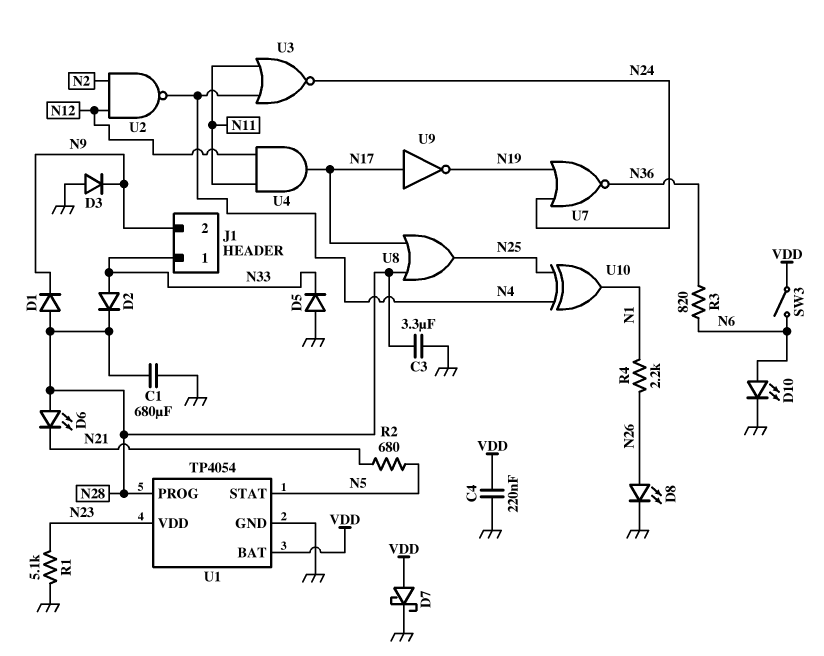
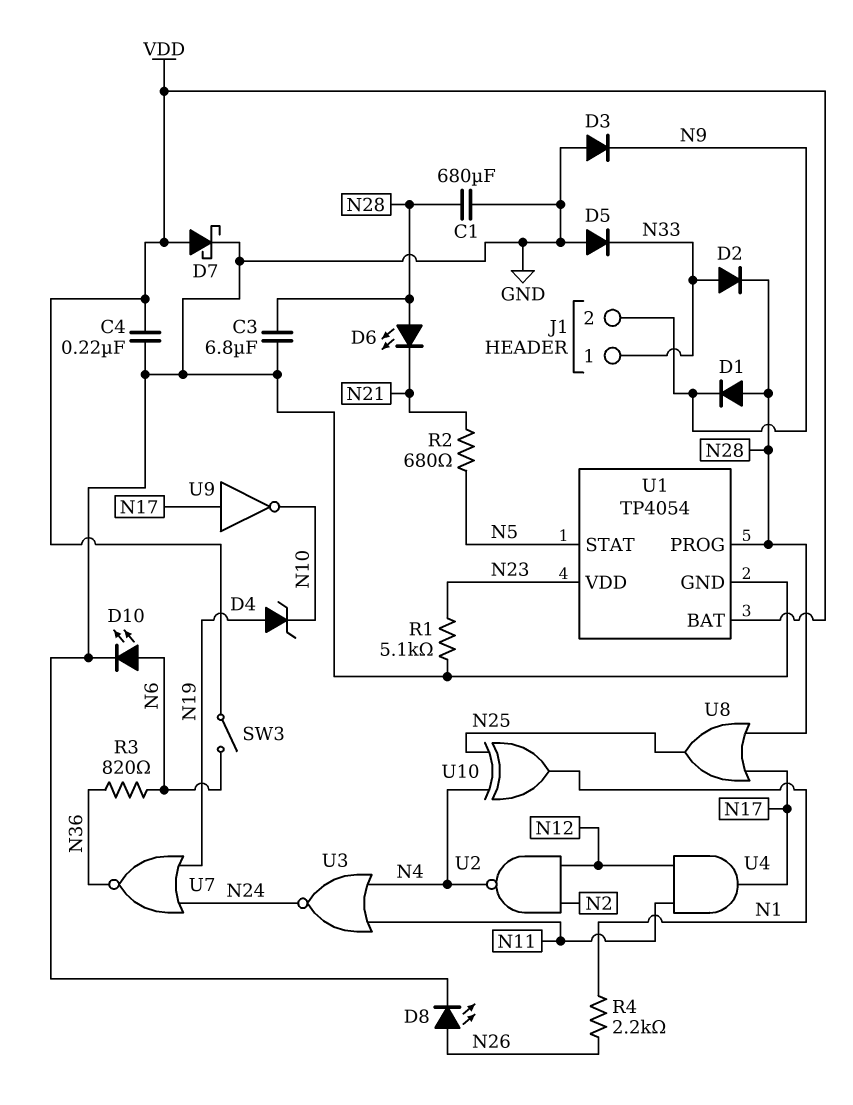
C3: 3.3uF (GND, N28) -> 6.8uF (GND, N28)
D4: none -> zener (A N19, K N10)
U9: NOT (in N17, out N19) -> NOT (in N17, out N10)

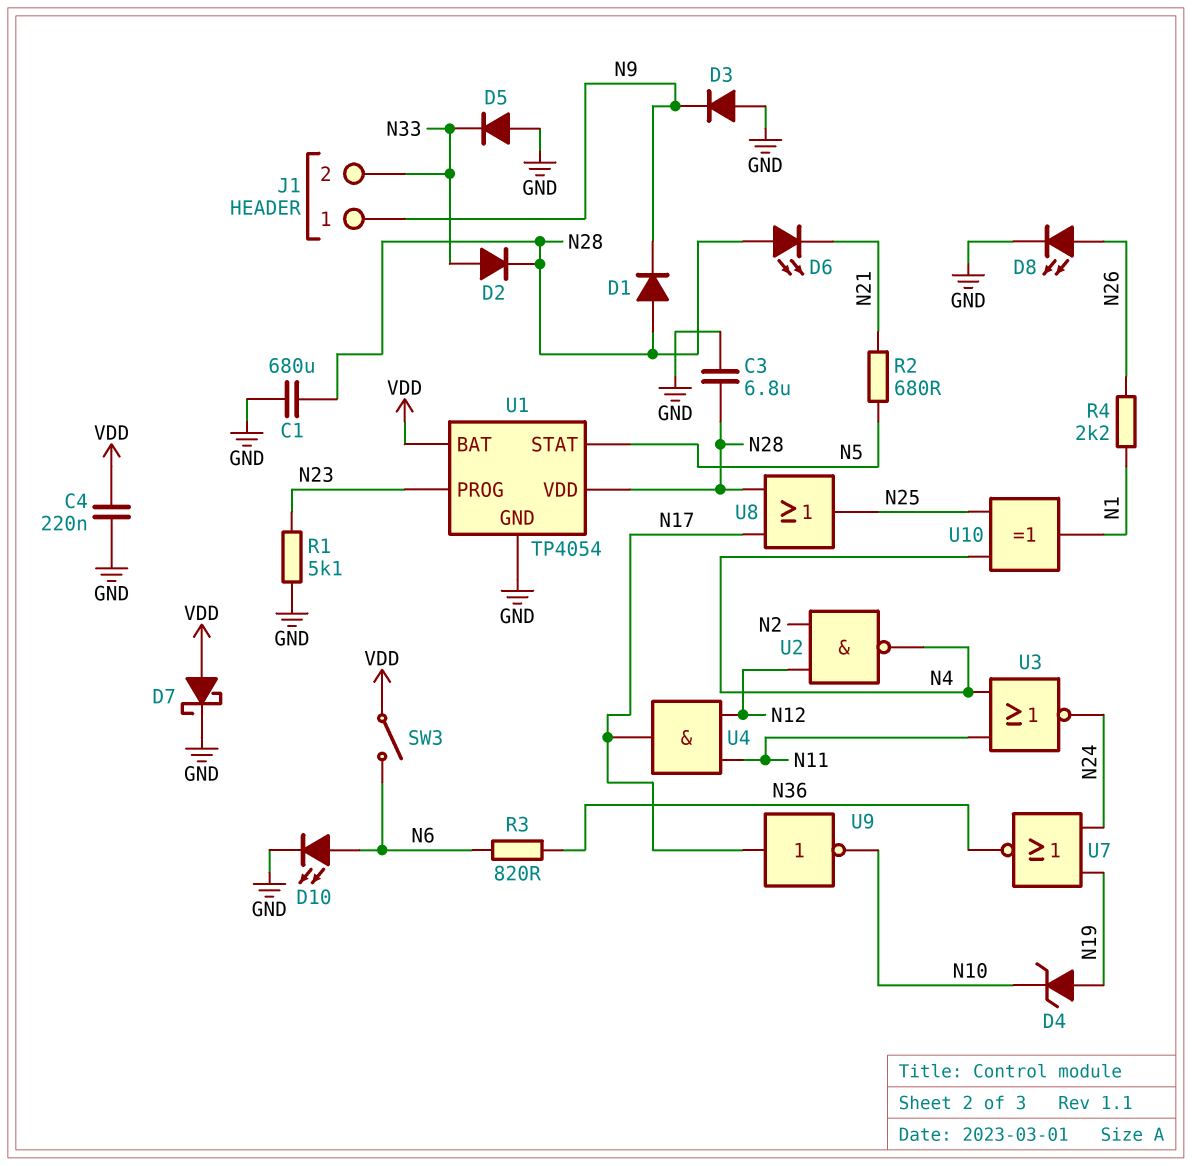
J1 pin 1: N33 -> N9
J1 pin 2: N9 -> N33
U1 pin PROG: N28 -> N23
U1 pin VDD: N23 -> N28

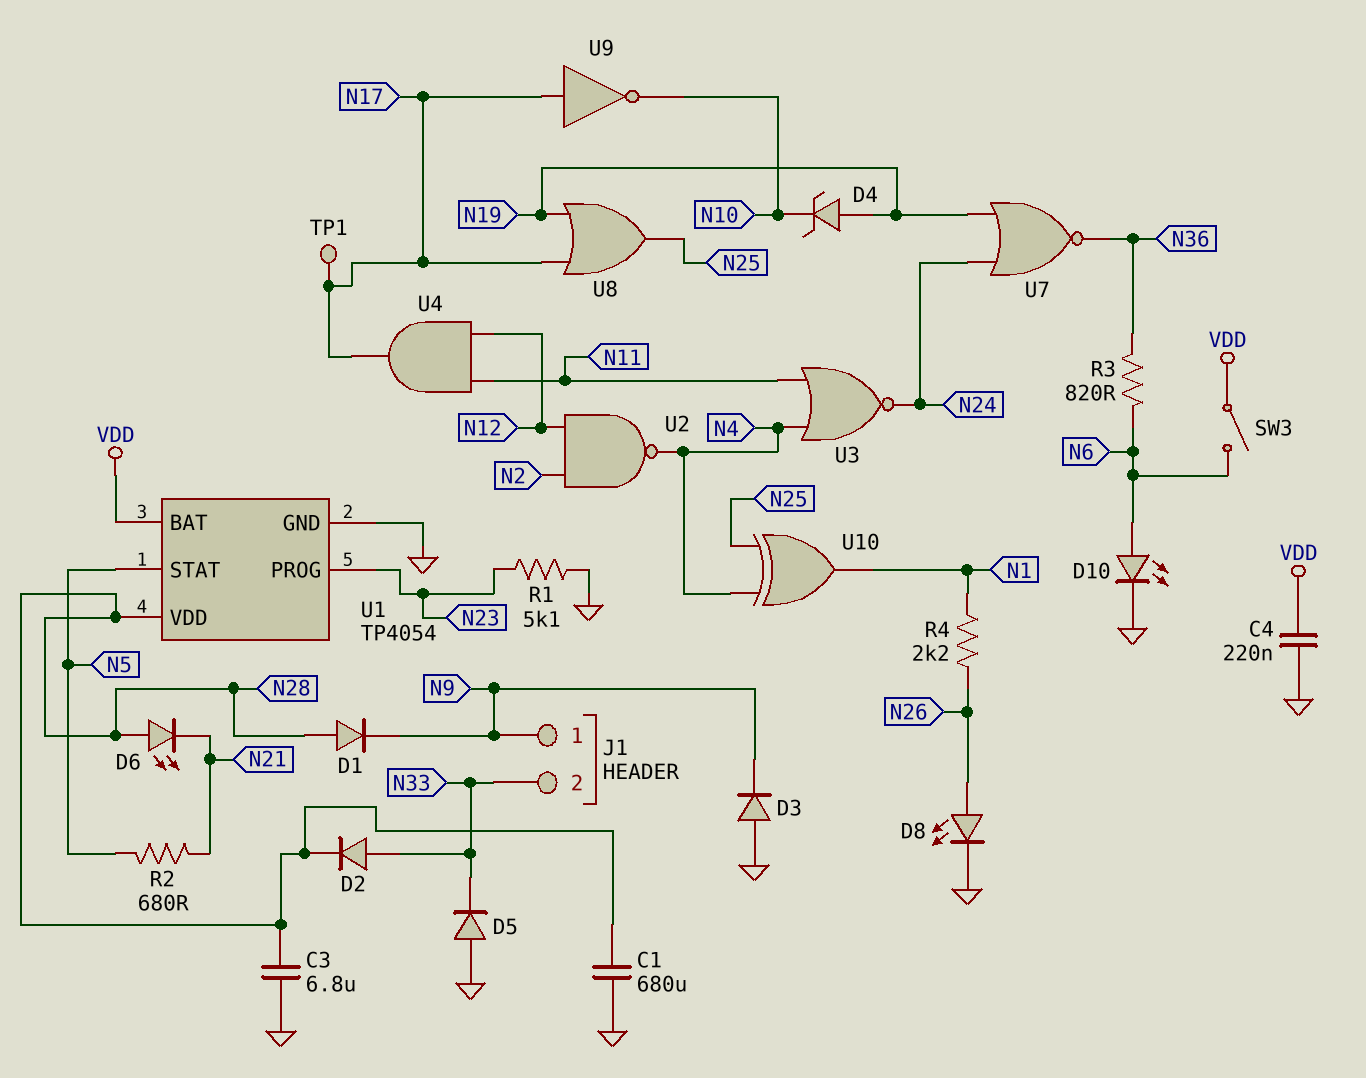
D7: schottky (A VDD, K GND) -> none
TP1: none -> test point (N17)
U8: OR (in N17, in N28, out N25) -> OR (in N17, in N19, out N25)

